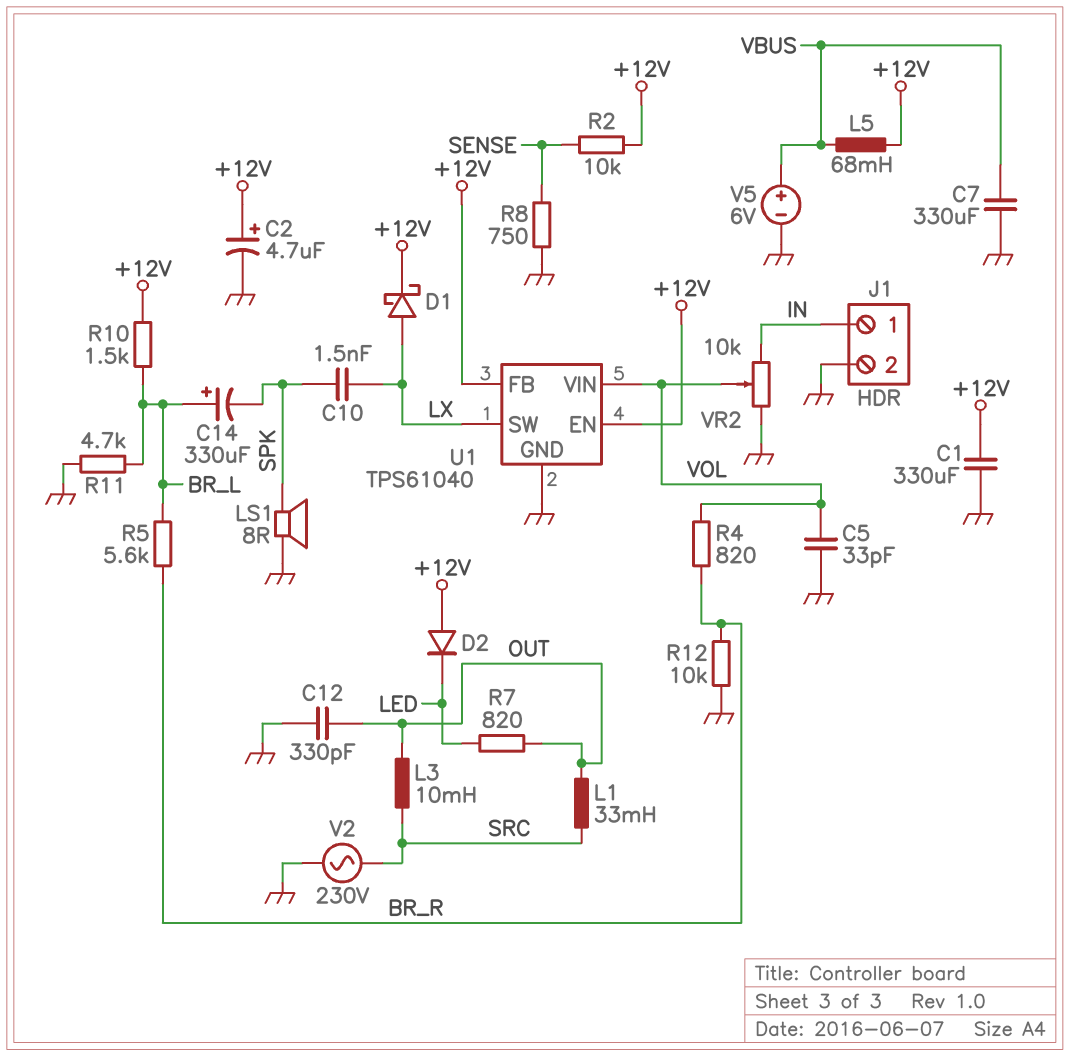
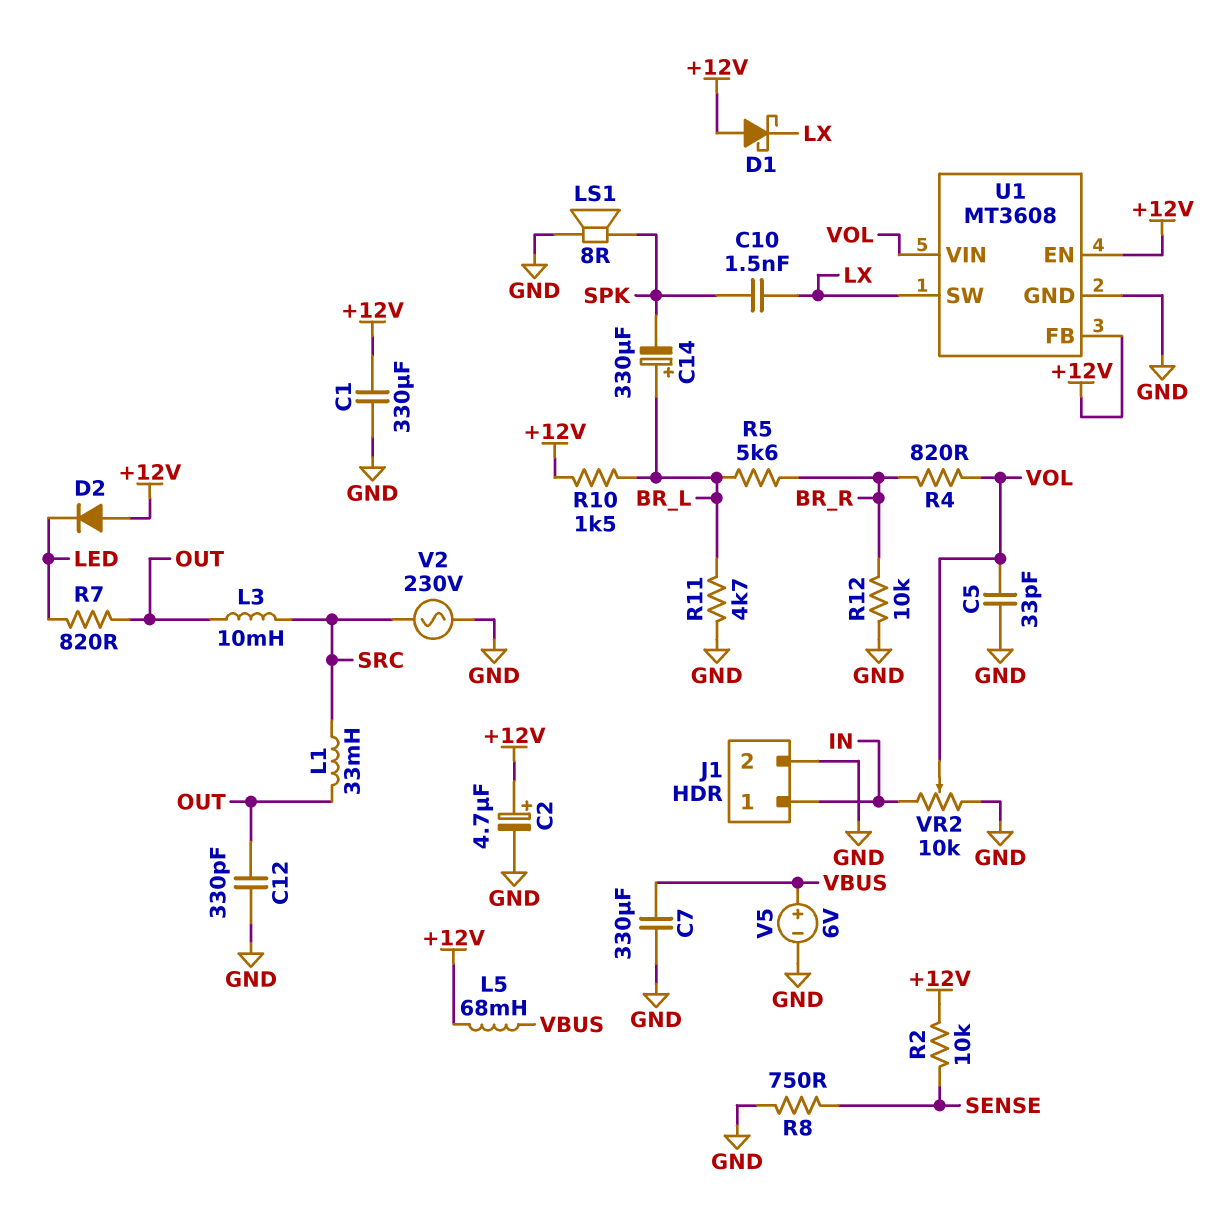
D1: schottky (A LX, K +12V) -> schottky (A +12V, K LX)
U1: TPS61040 -> MT3608

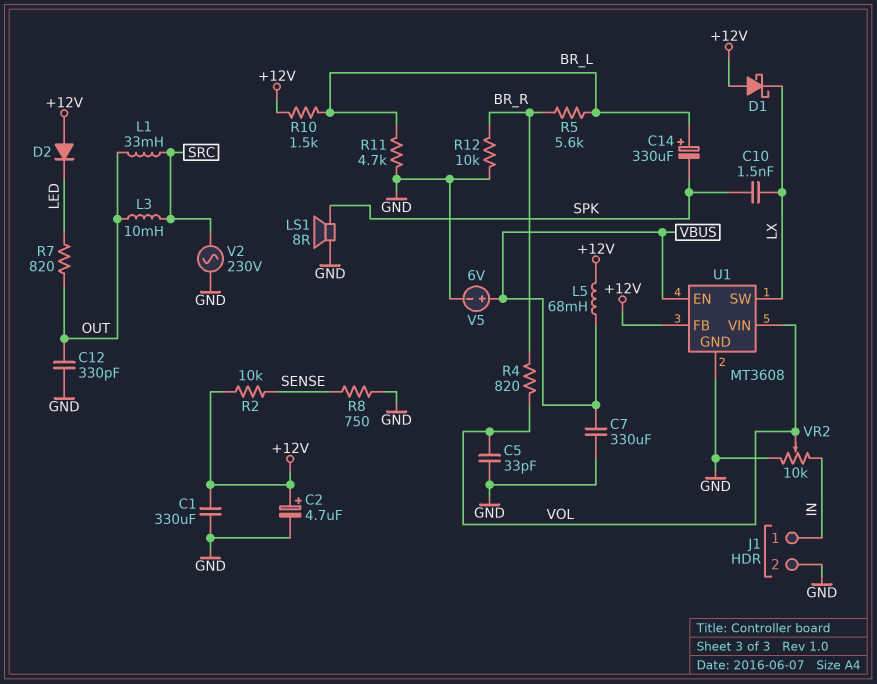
U1 pin EN: +12V -> VBUS

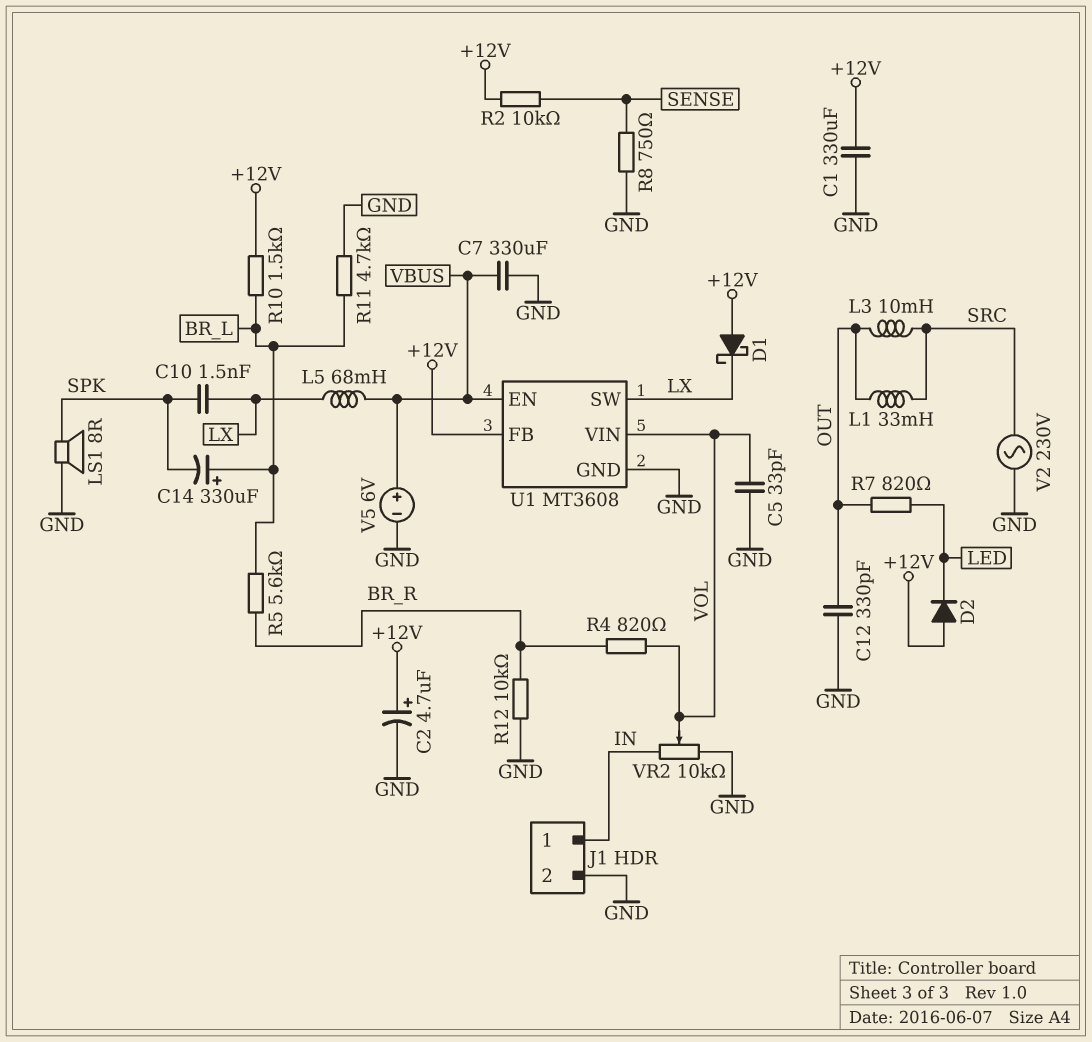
L5: 68mH (+12V, VBUS) -> 68mH (LX, VBUS)

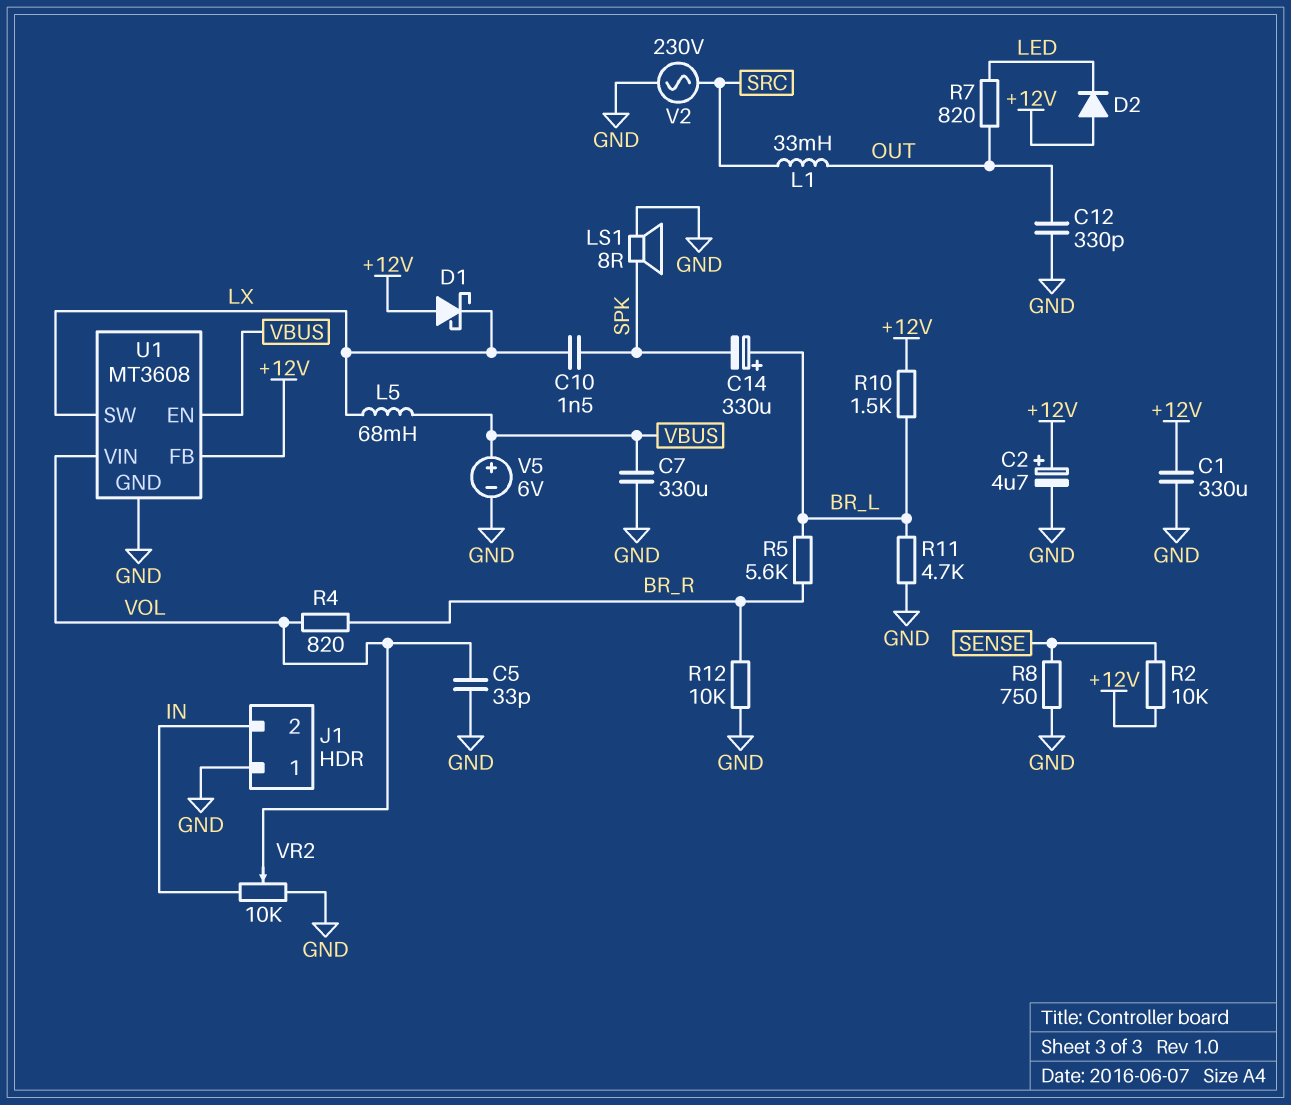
J1 pin 1: IN -> GND
J1 pin 2: GND -> IN
L3: 10mH (OUT, SRC) -> none

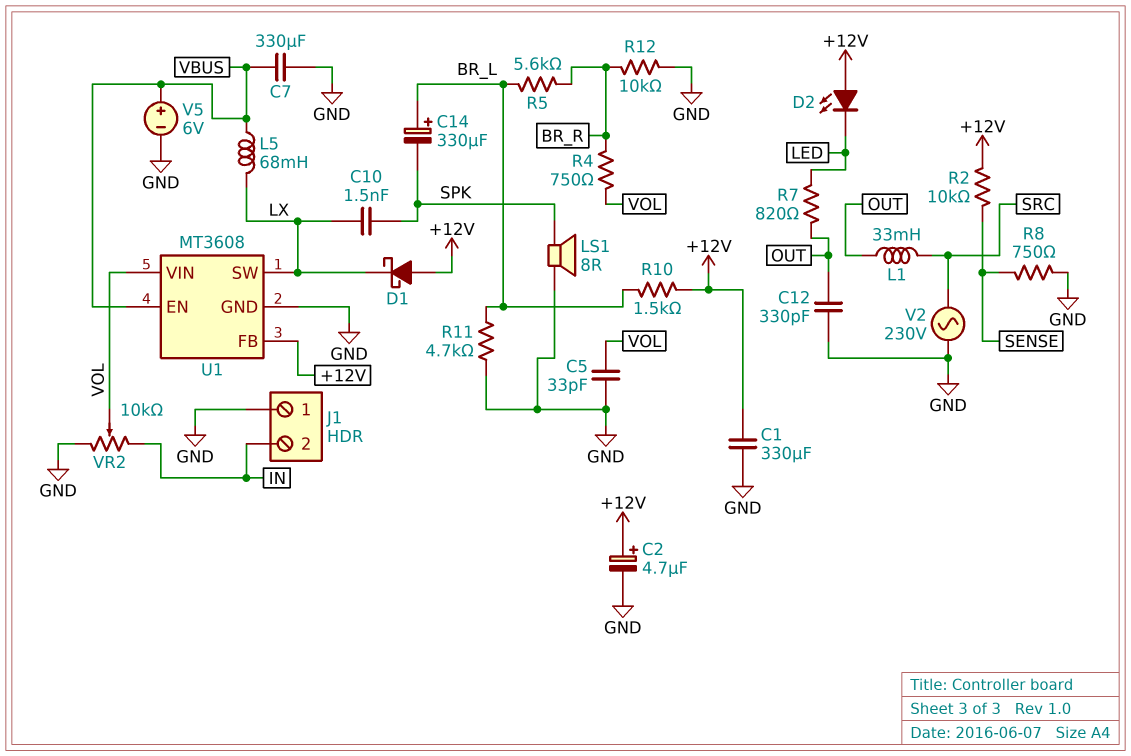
D2: diode (A +12V, K LED) -> LED (A +12V, K LED)
R4: 820 (BR_R, VOL) -> 750 (BR_R, VOL)

